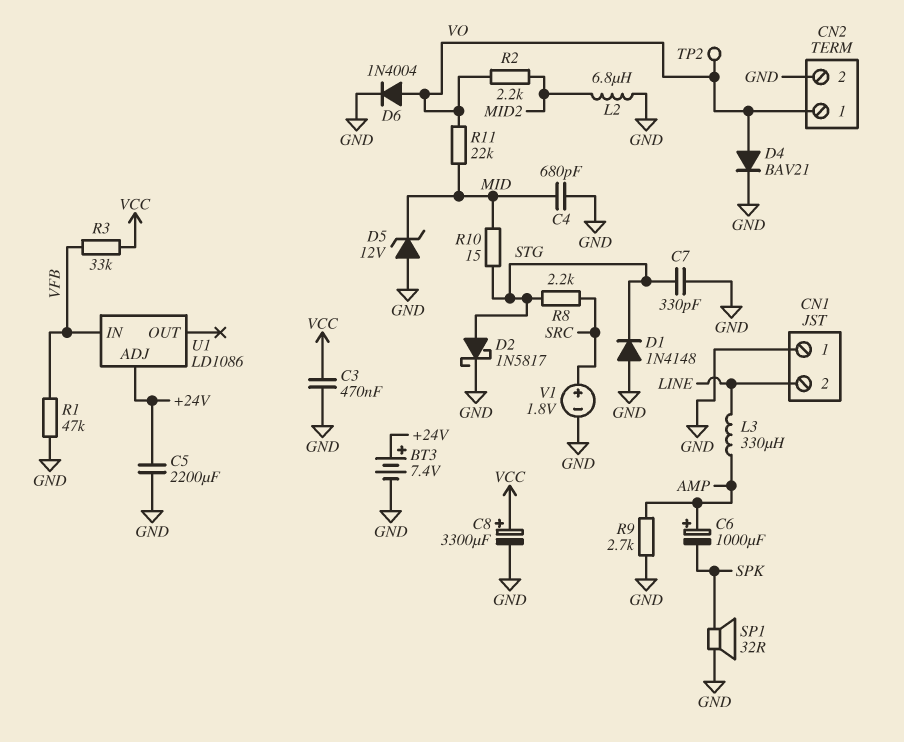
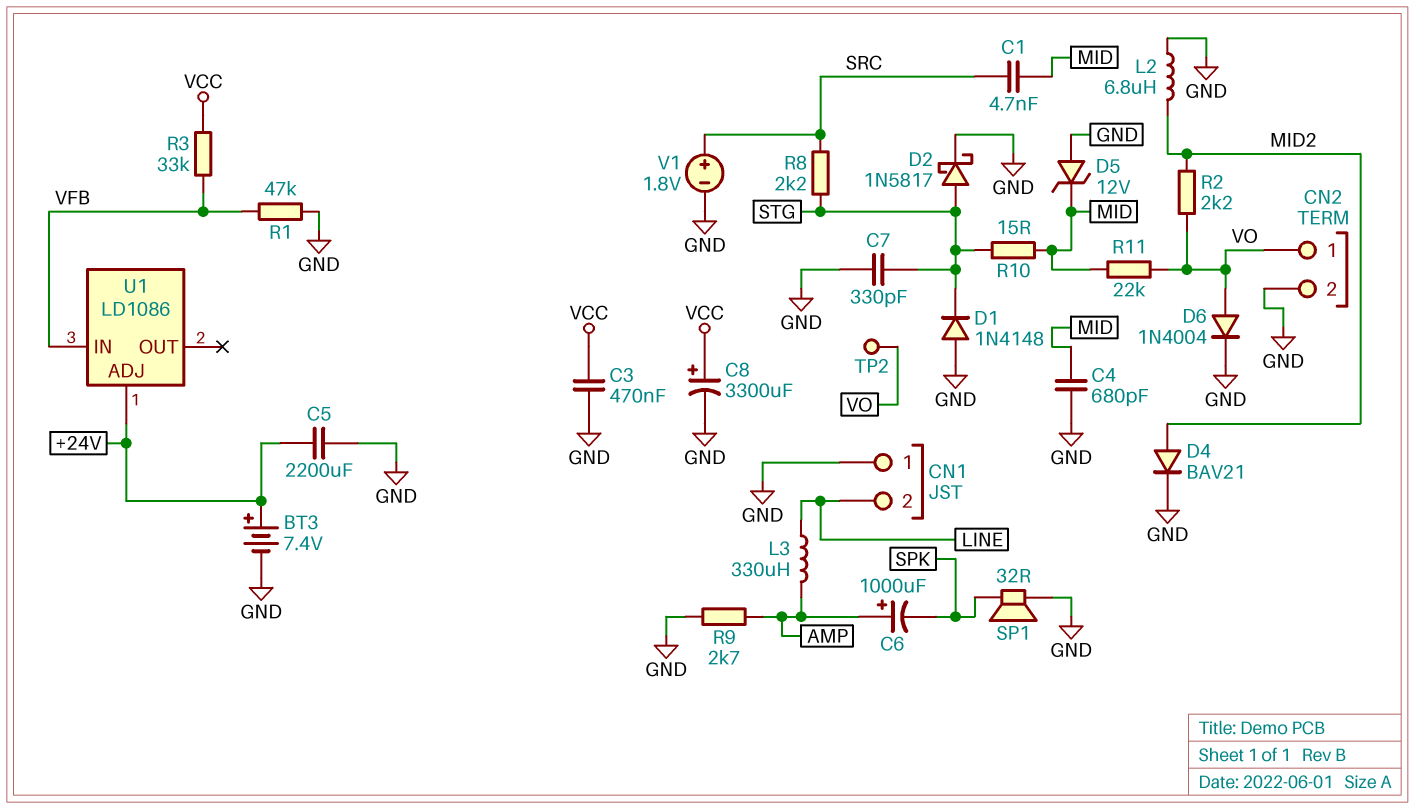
C1: none -> 4.7nF (MID, SRC)
D4: diode BAV21 (A VO, K GND) -> diode BAV21 (A MID2, K GND)

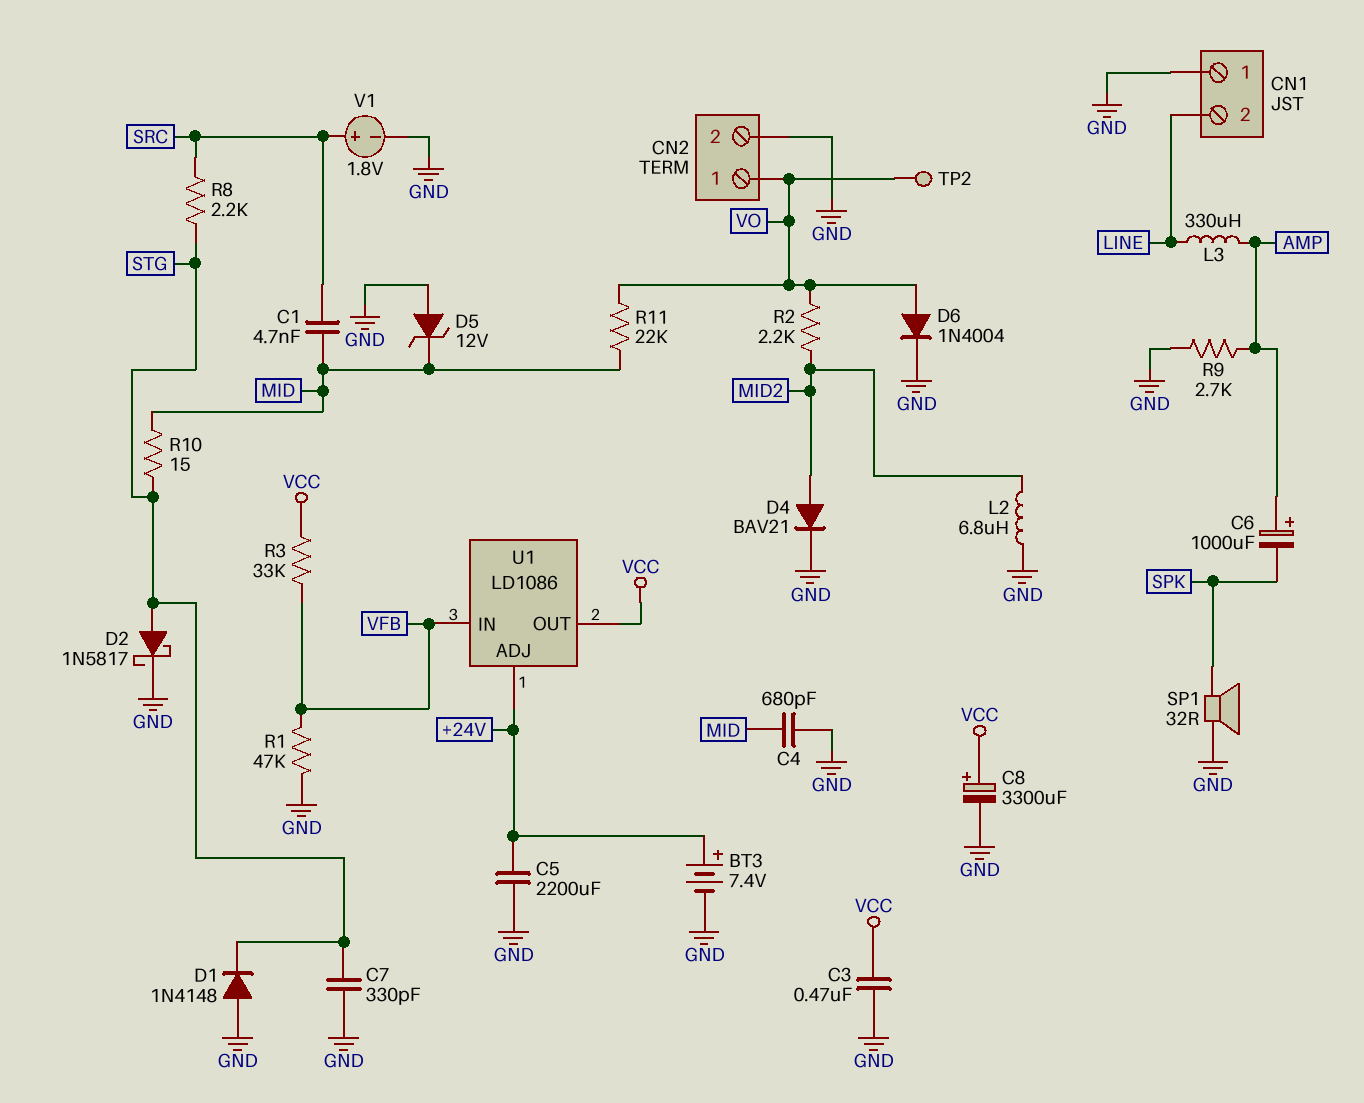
U1 pin OUT: none -> VCC

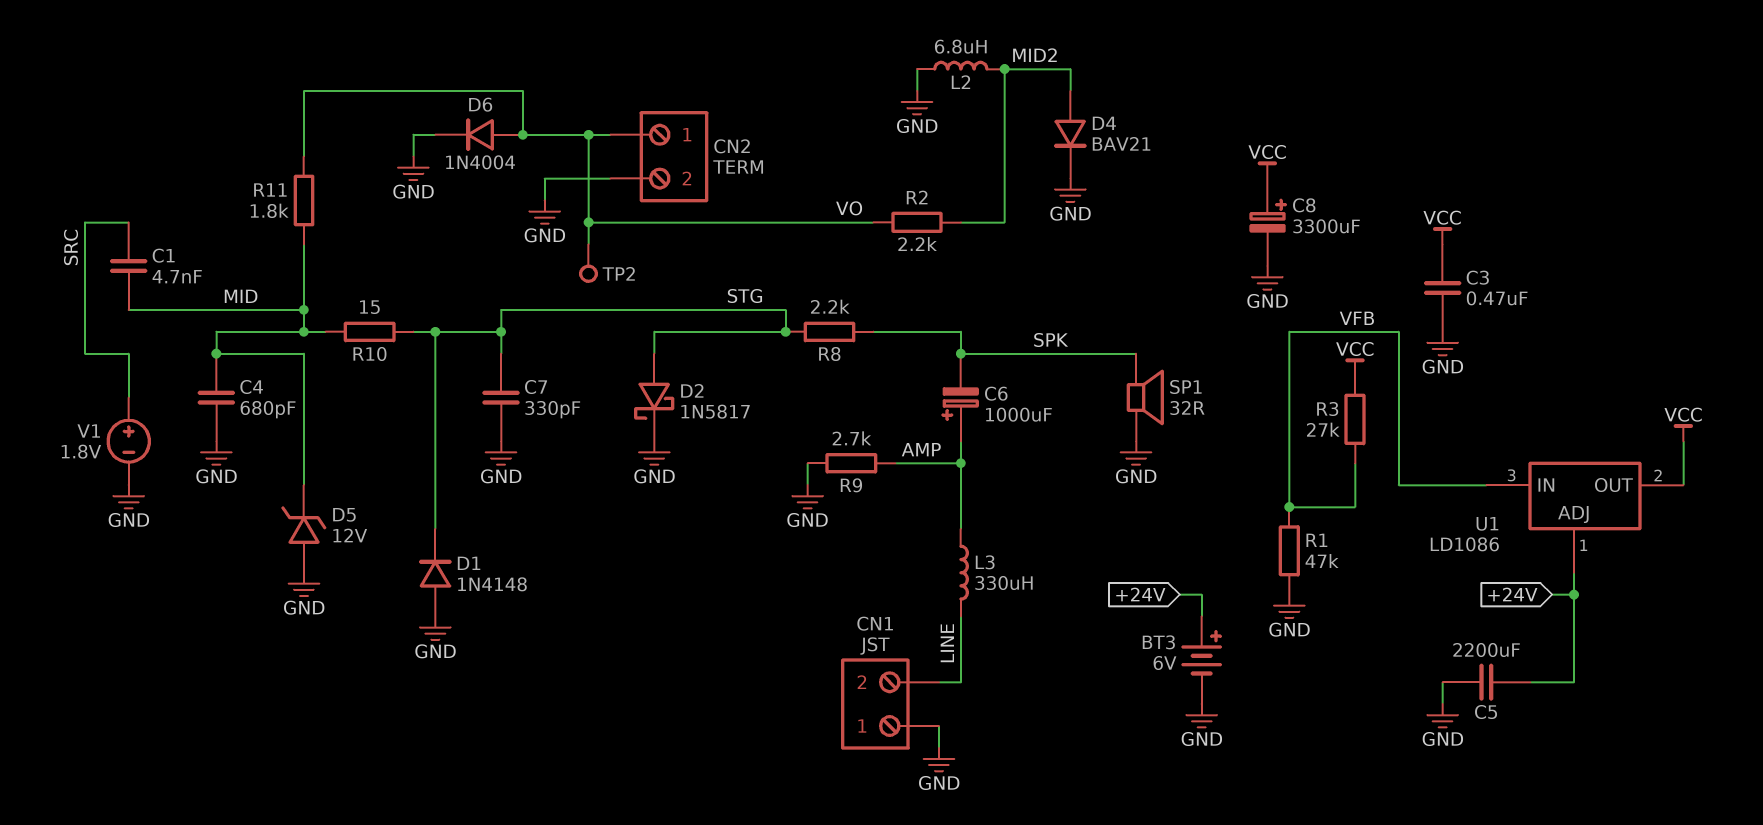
BT3: 7.4V (plus +24V, minus GND) -> 6V (plus +24V, minus GND)
R3: 33k (VCC, VFB) -> 27k (VCC, VFB)
R8: 2.2k (SRC, STG) -> 2.2k (SPK, STG)
R11: 22k (MID, VO) -> 1.8k (MID, VO)

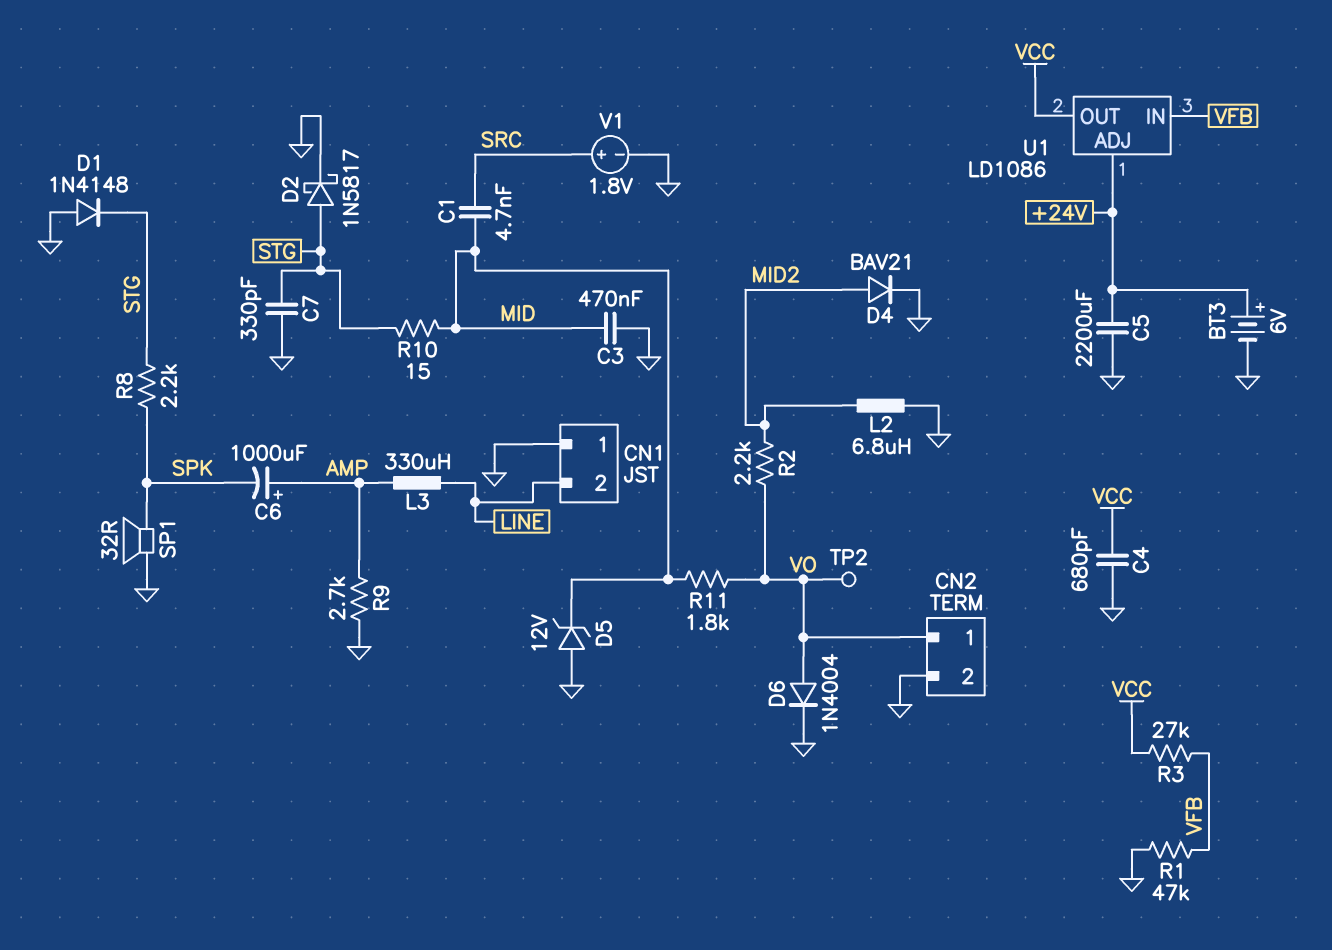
C3: 470nF (GND, VCC) -> 470nF (GND, MID)
C4: 680pF (GND, MID) -> 680pF (GND, VCC)
C8: 3300uF (plus VCC, minus GND) -> none

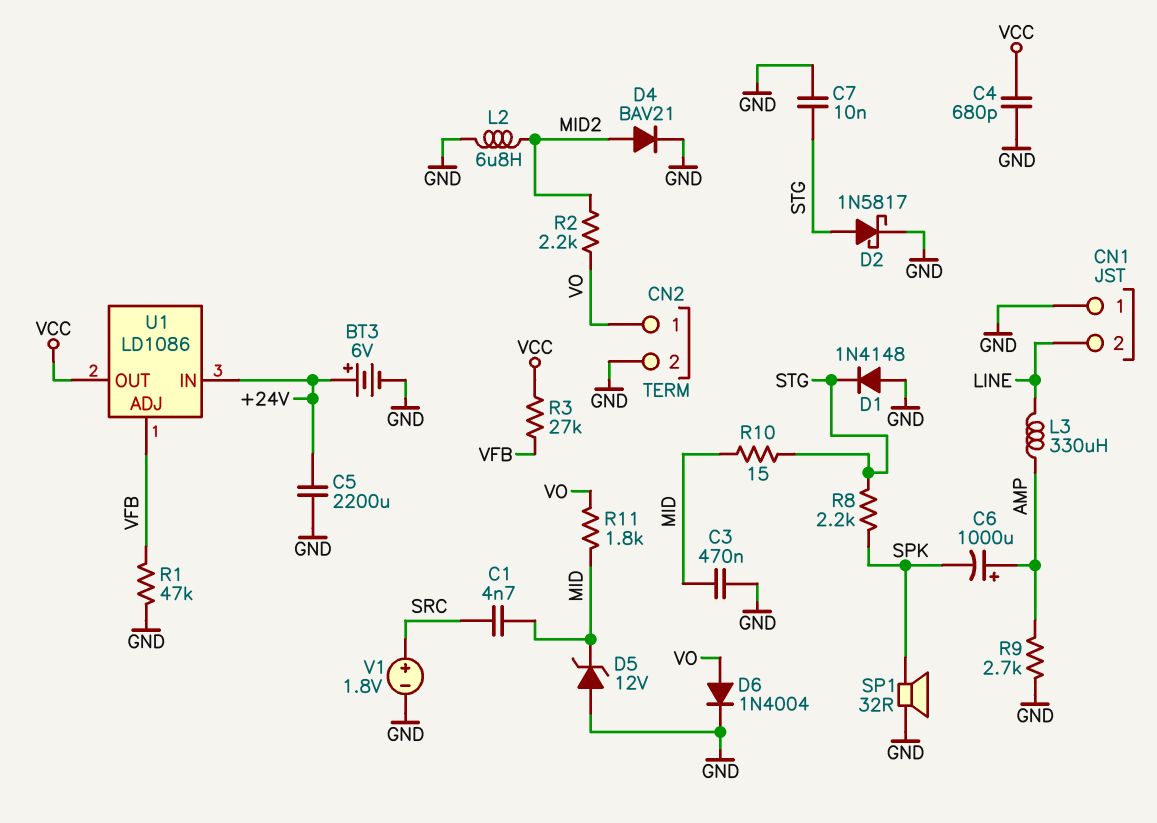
C7: 330pF (GND, STG) -> 10nF (GND, STG)
TP2: test point (VO) -> none
U1 pin ADJ: +24V -> VFB
U1 pin IN: VFB -> +24V

